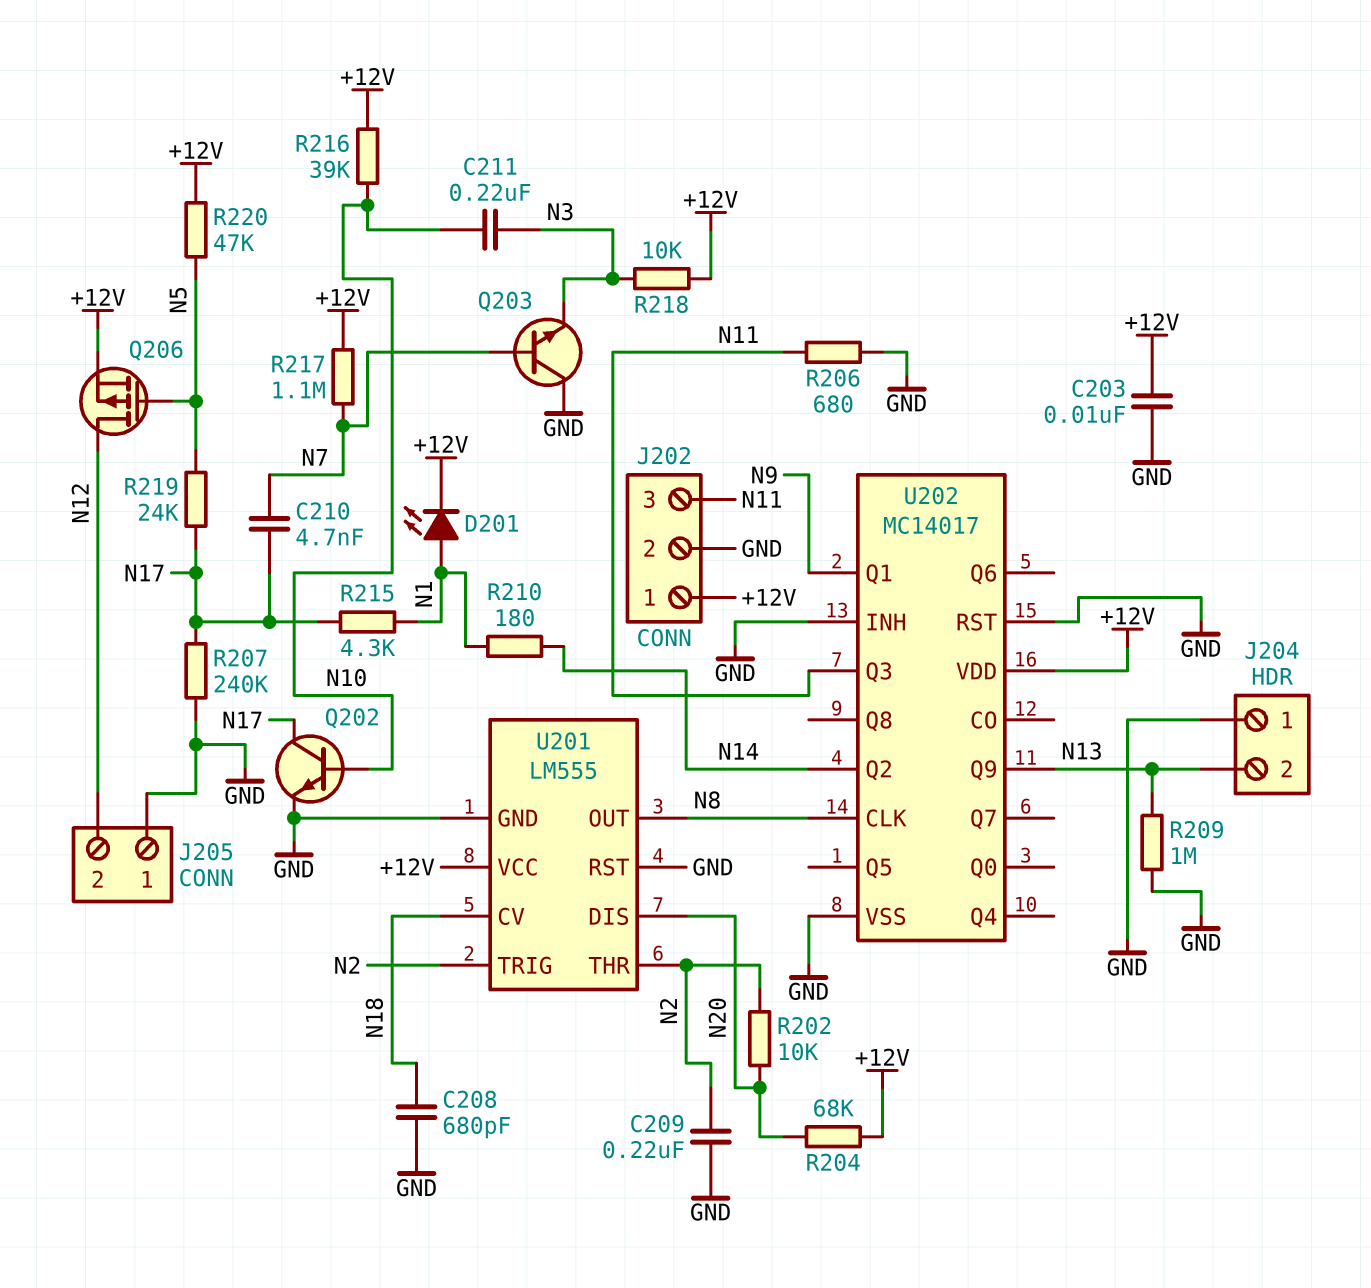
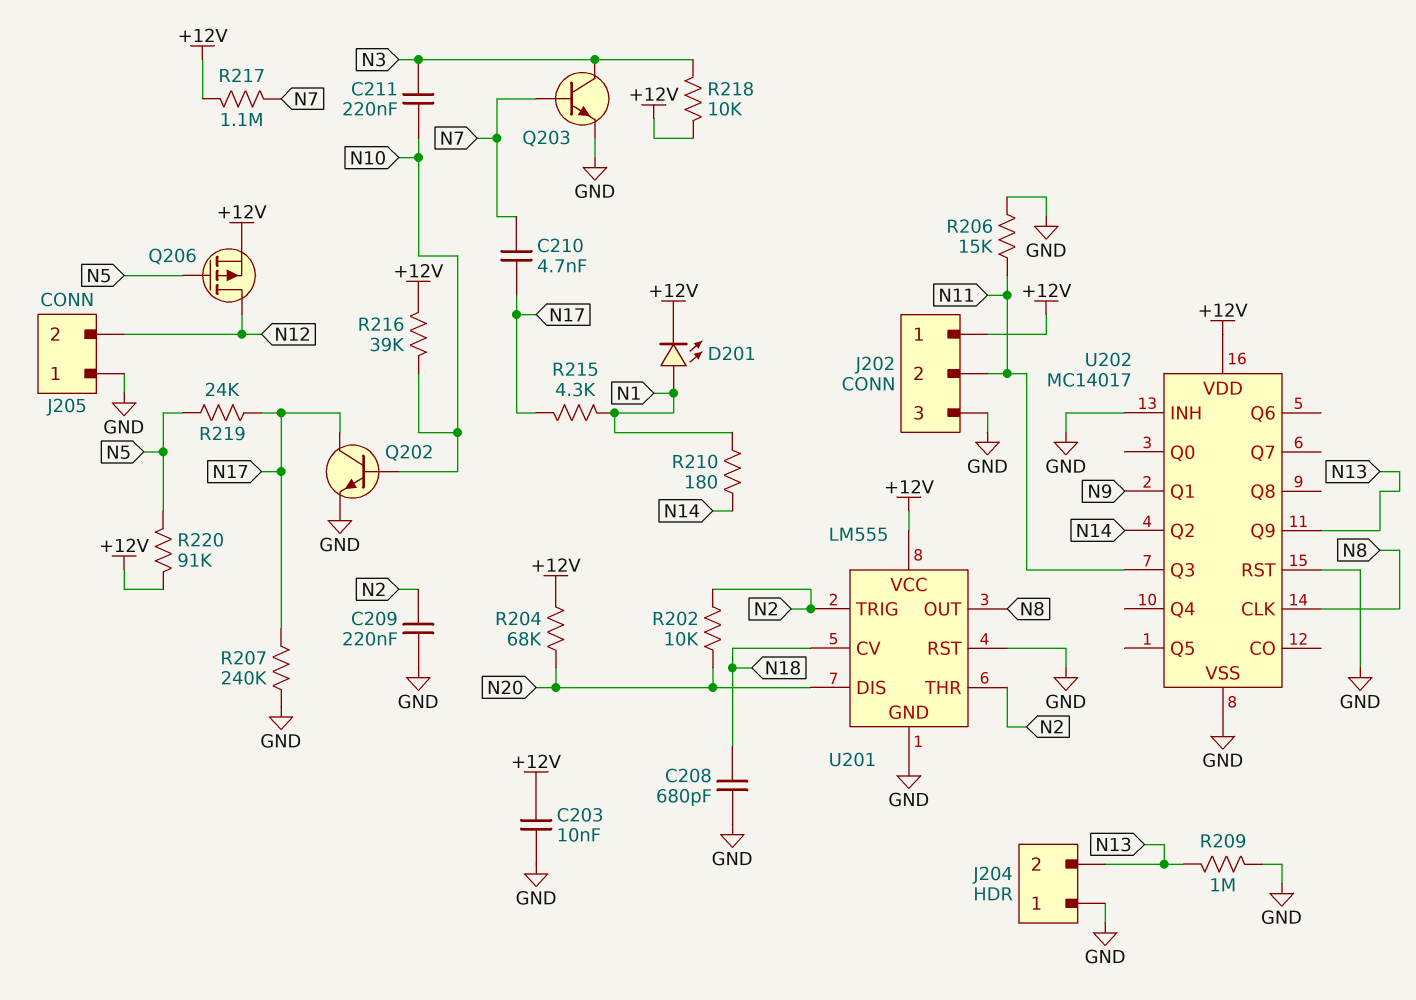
J202 pin 2: GND -> N11
J202 pin 3: N11 -> GND
Q203: NPN (B N7, C GND, E N3) -> NPN (B N7, C N3, E GND)
R206: 680 (GND, N11) -> 15k (GND, N11)
R220: 47k (+12V, N5) -> 91k (+12V, N5)

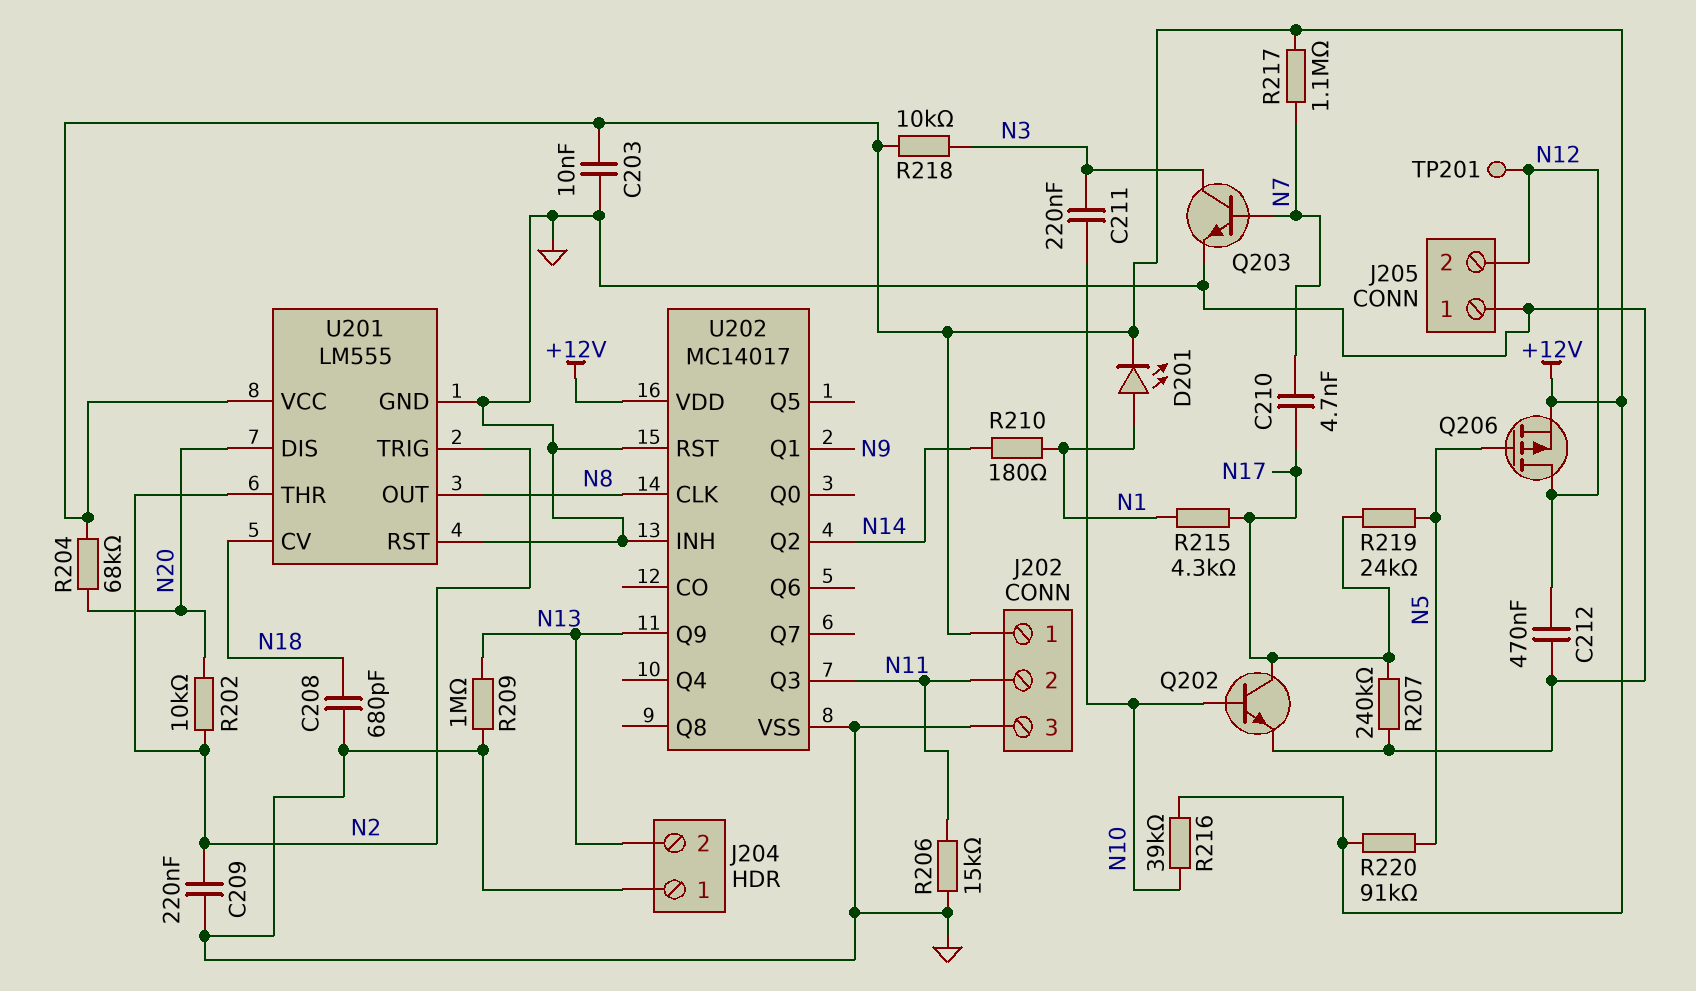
C212: none -> 470nF (GND, N12)
TP201: none -> test point (N12)

